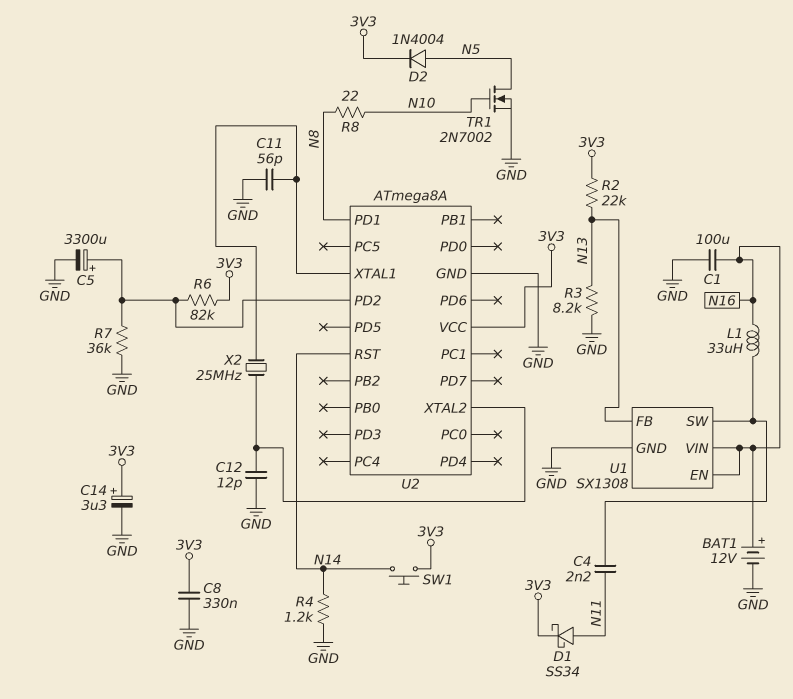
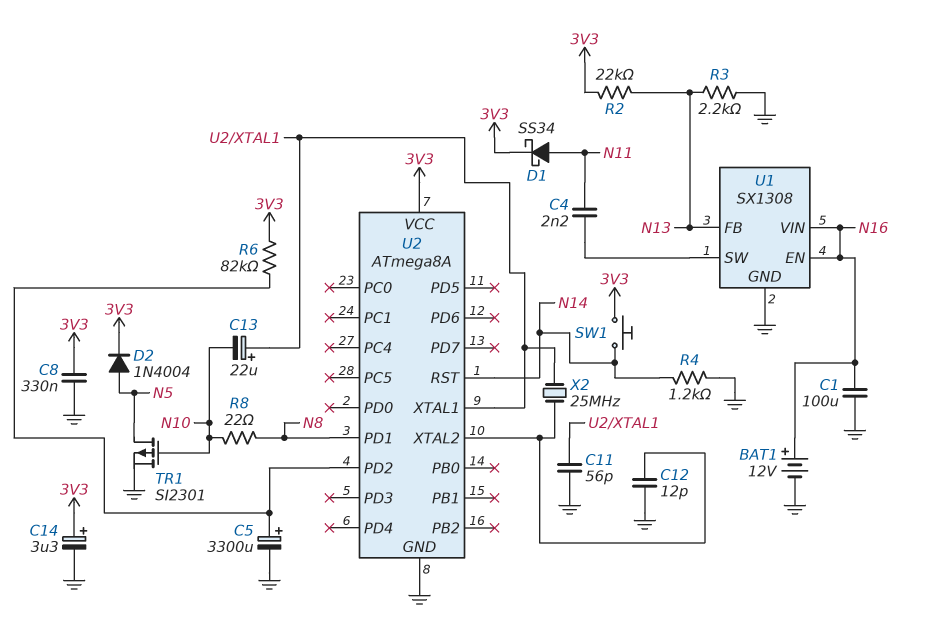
C13: none -> 22uF (plus U2/XTAL1, minus N10)
L1: 33uH (N16, U1/SW) -> none
R3: 8.2k (GND, N13) -> 2.2k (GND, N13)
R7: 36k (GND, U2/PD2) -> none
TR1: NMOS 2N7002 (G N10, D N5, S GND) -> PMOS SI2301 (G N10, D N5, S GND)

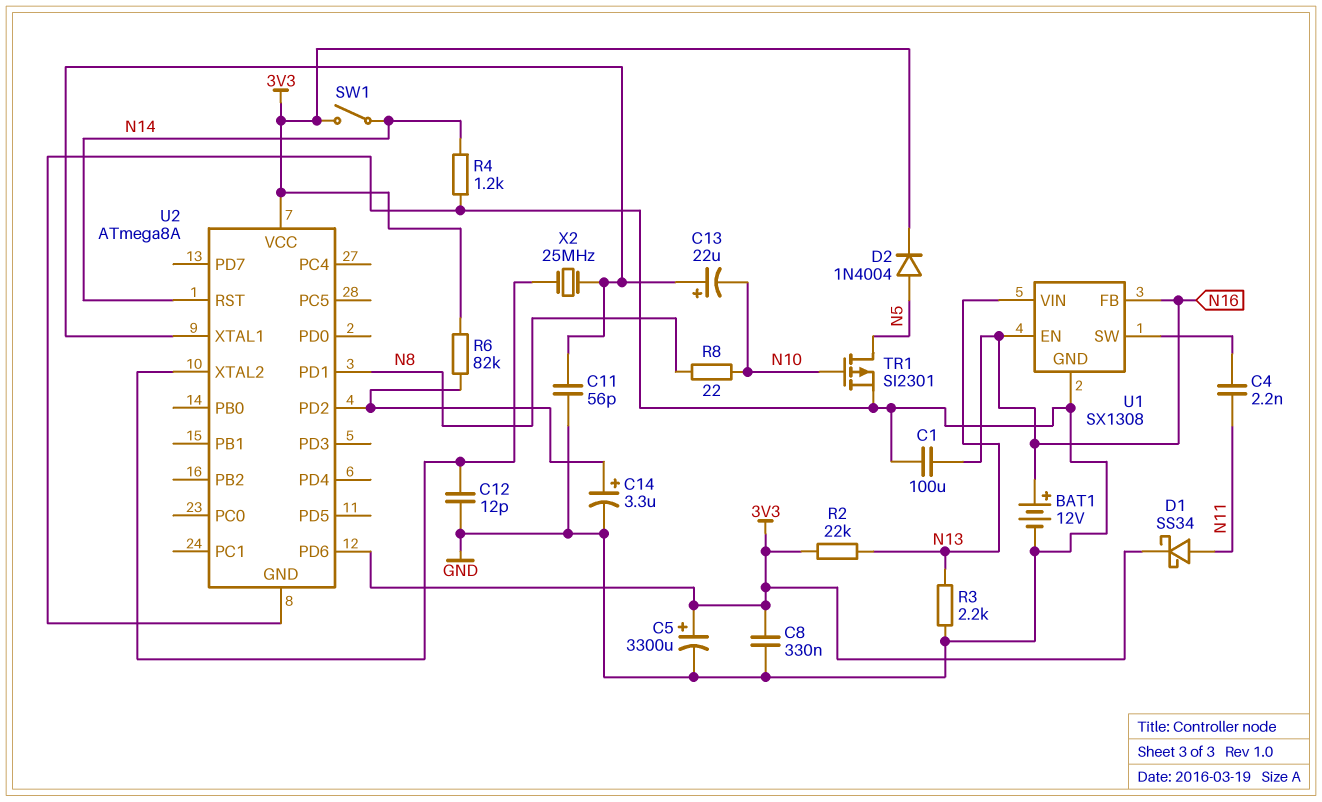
C5: 3300uF (plus U2/PD2, minus GND) -> 3300uF (plus 3V3, minus GND)
C14: 3.3uF (plus 3V3, minus GND) -> 3.3uF (plus U2/PD2, minus GND)
SW1: button (3V3, N14) -> switch (3V3, N14)
U1 pin FB: N13 -> N16
U1 pin VIN: N16 -> N13
U2 pin PD6: none -> 3V3

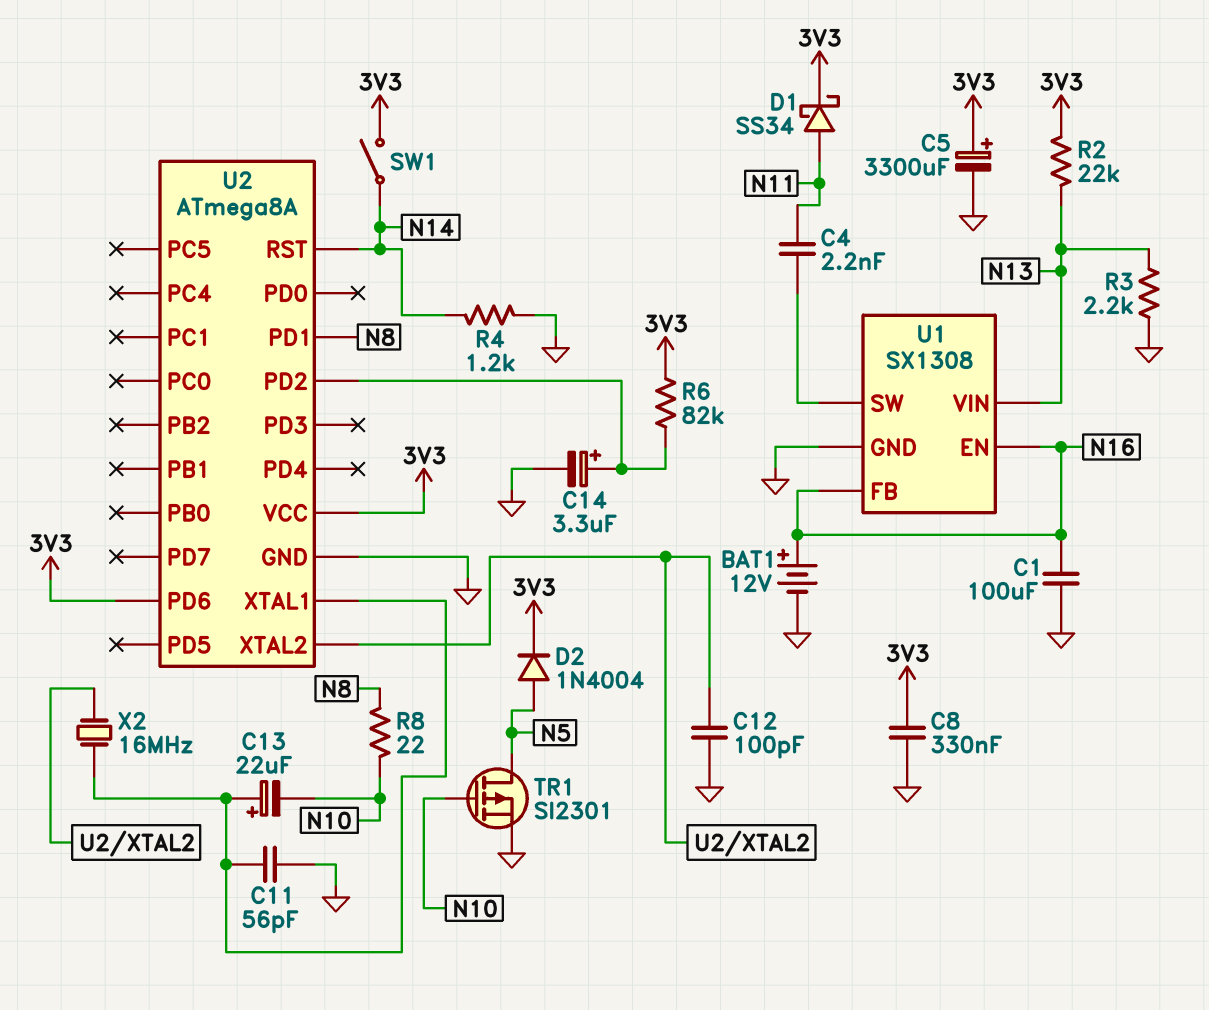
C12: 12pF (GND, U2/XTAL2) -> 100pF (GND, U2/XTAL2)
X2: 25MHz (U2/XTAL1, U2/XTAL2) -> 16MHz (U2/XTAL1, U2/XTAL2)

